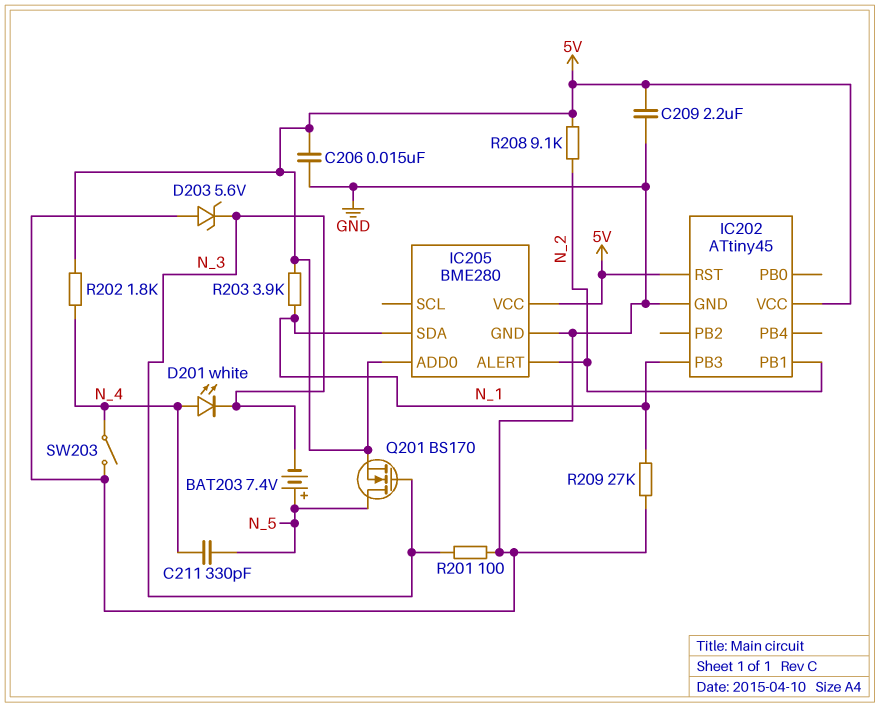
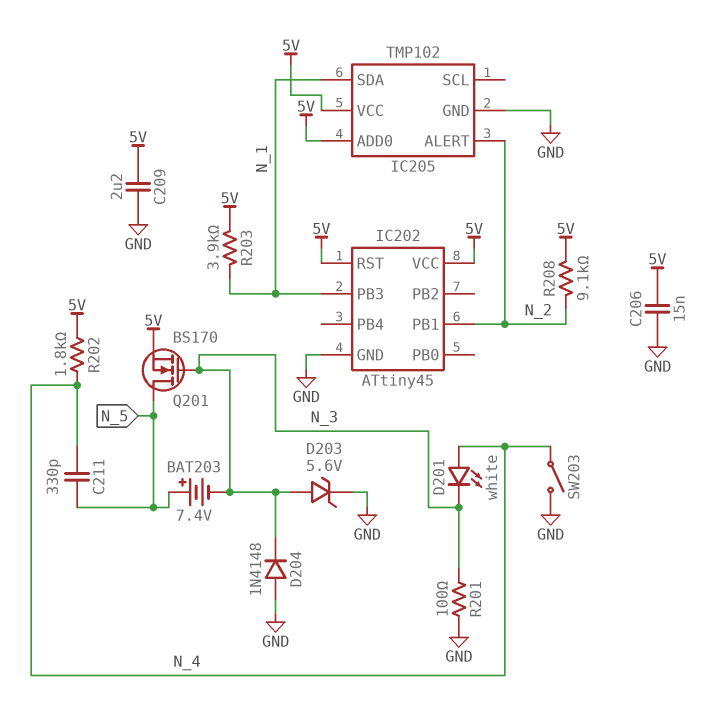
D203: zener 5.6V (A GND, K N_3) -> zener 5.6V (A N_3, K GND)
D204: none -> diode 1N4148 (A GND, K N_3)
IC205: BME280 -> TMP102
R209: 27k (GND, N_1) -> none

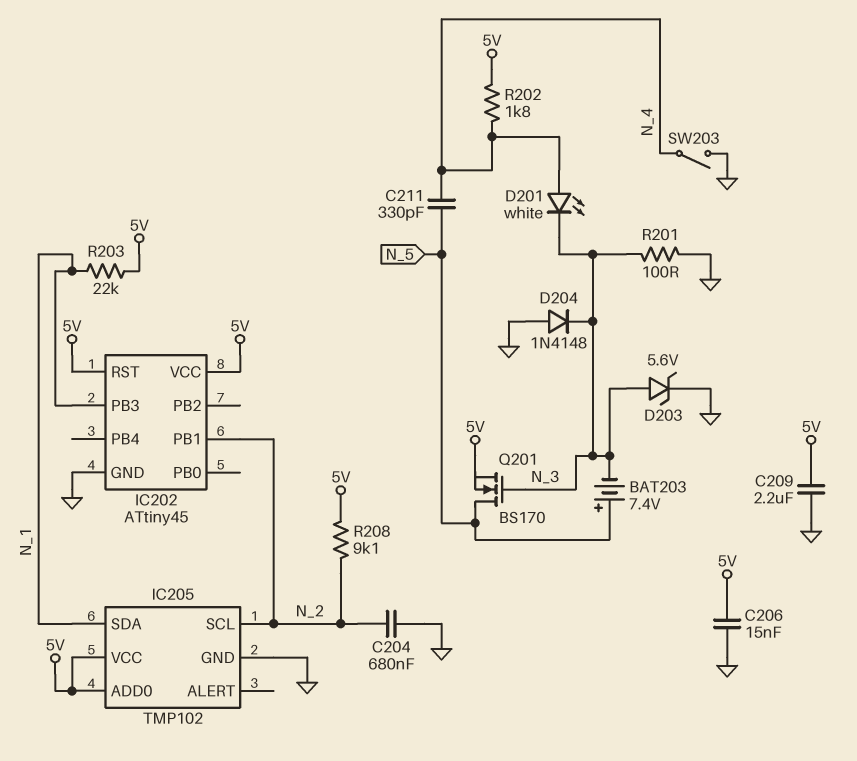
C204: none -> 680nF (GND, N_2)
IC205 pin ALERT: N_2 -> none
IC205 pin SCL: none -> N_2
R203: 3.9k (5V, N_1) -> 22k (5V, N_1)

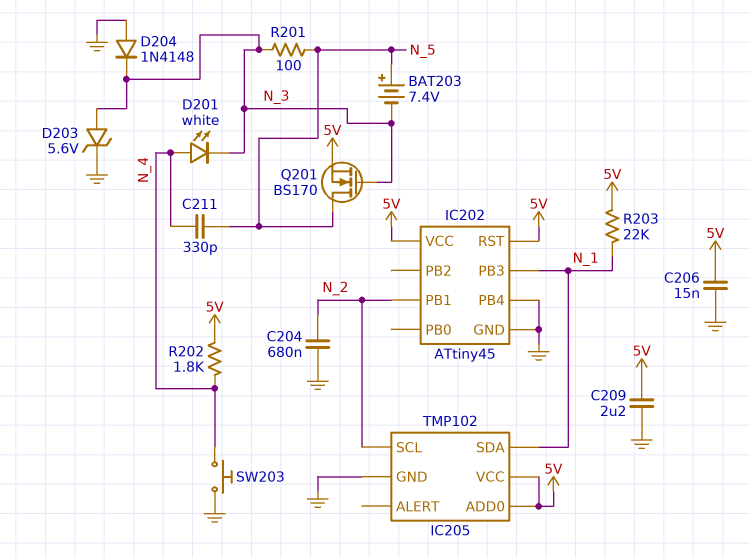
IC202 pin PB4: none -> GND
R201: 100 (GND, N_3) -> 100 (N_3, N_5)
R208: 9.1k (5V, N_2) -> none
SW203: switch (GND, N_4) -> button (GND, N_4)

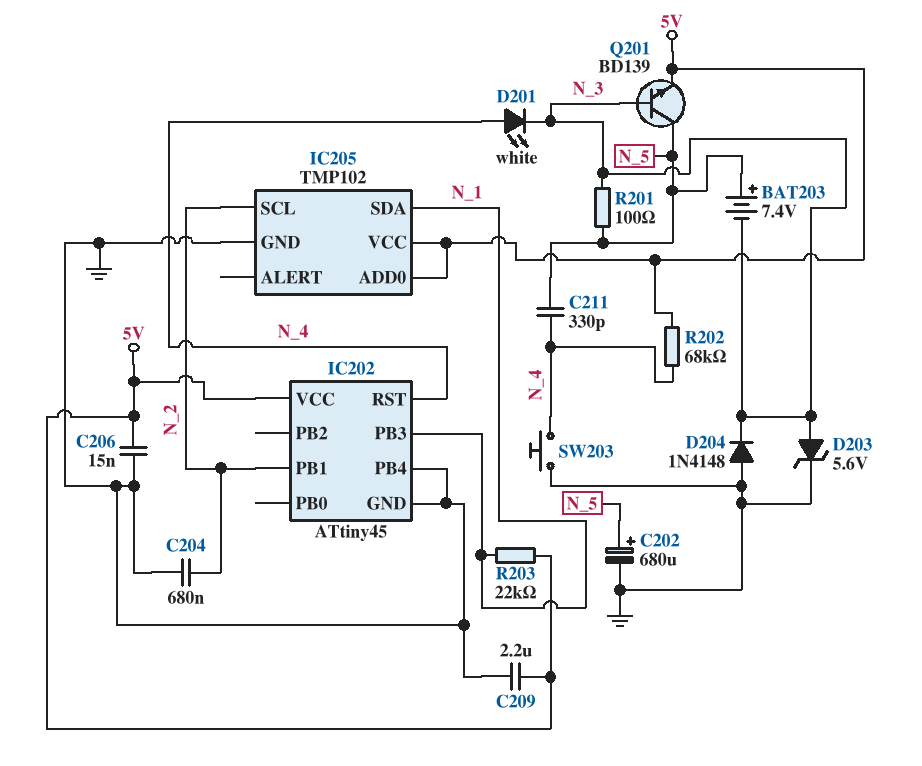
C202: none -> 680uF (plus N_5, minus GND)
IC202 pin RST: 5V -> N_4
Q201: NMOS BS170 (G N_3, D N_5, S 5V) -> NPN BD139 (B N_3, C N_5, E 5V)
R202: 1.8k (5V, N_4) -> 68k (5V, N_4)

